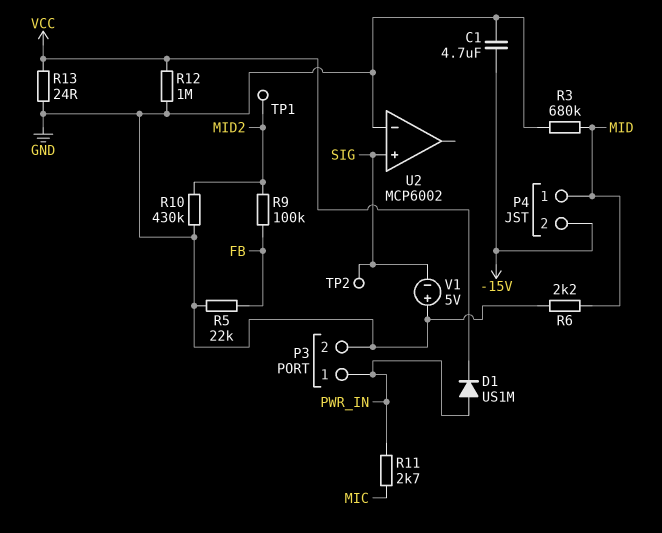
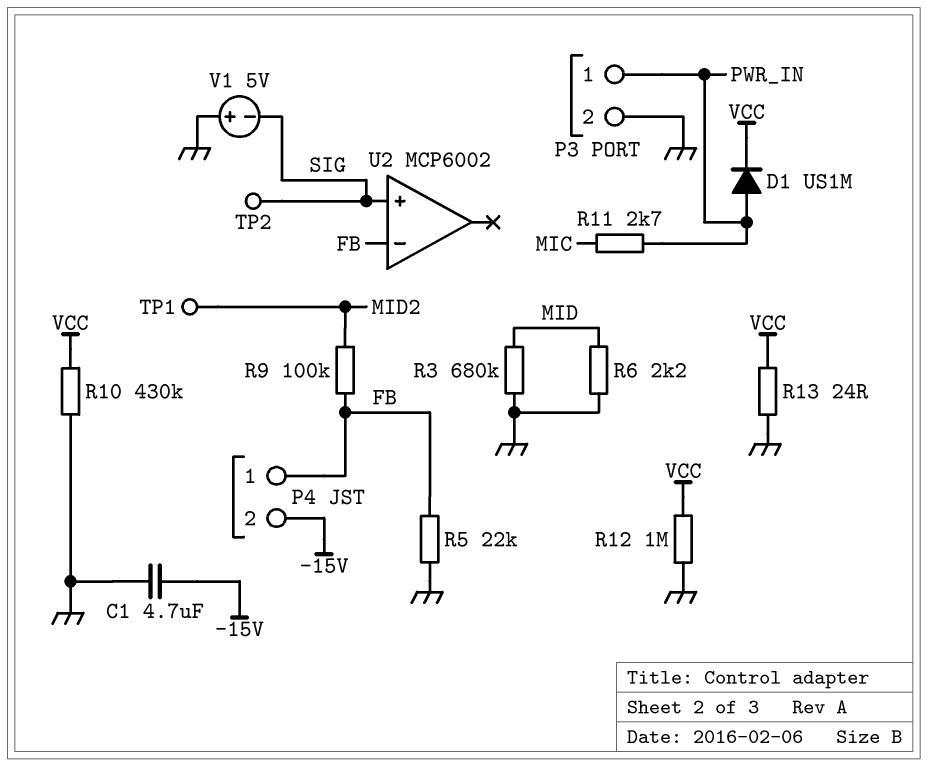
P4 pin 1: MID -> FB
R10: 430k (GND, MID2) -> 430k (GND, VCC)
U2 pin in-: GND -> FB

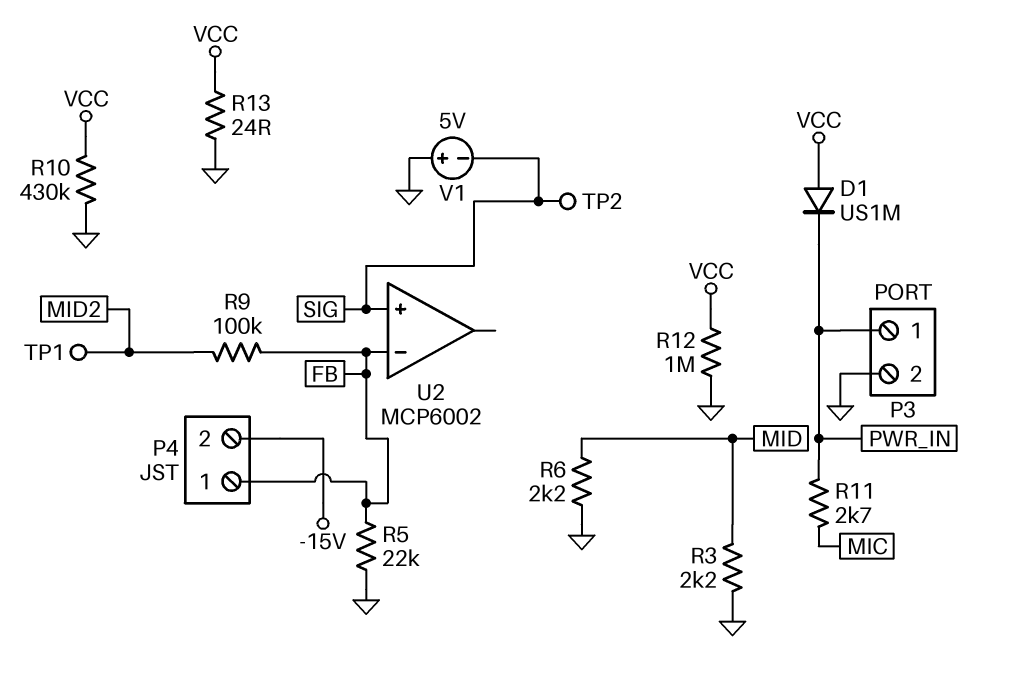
C1: 4.7uF (-15V, GND) -> none
D1: diode US1M (A PWR_IN, K VCC) -> diode US1M (A VCC, K PWR_IN)
R3: 680k (GND, MID) -> 2.2k (GND, MID)

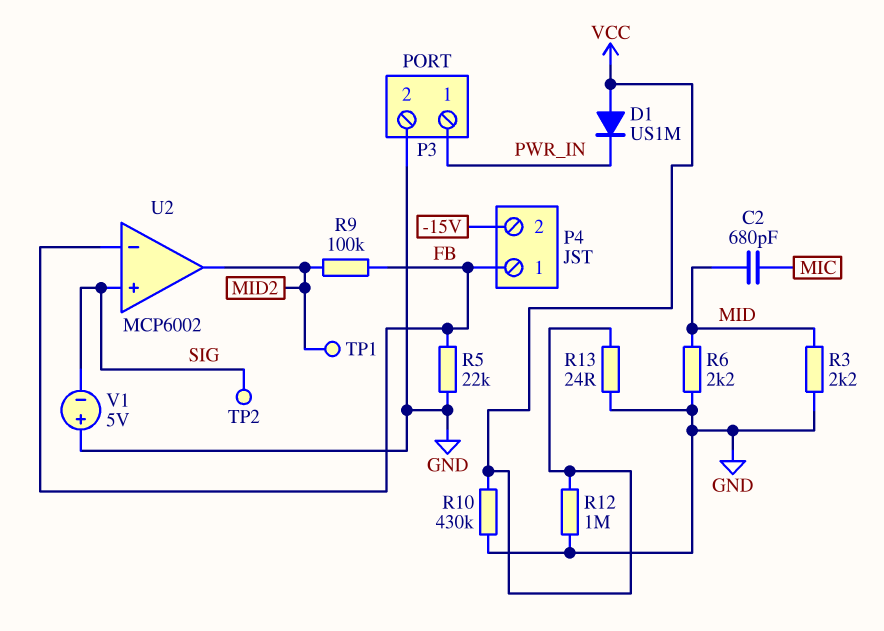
C2: none -> 680pF (MIC, MID)
R11: 2.7k (MIC, PWR_IN) -> none
U2 pin out: none -> MID2

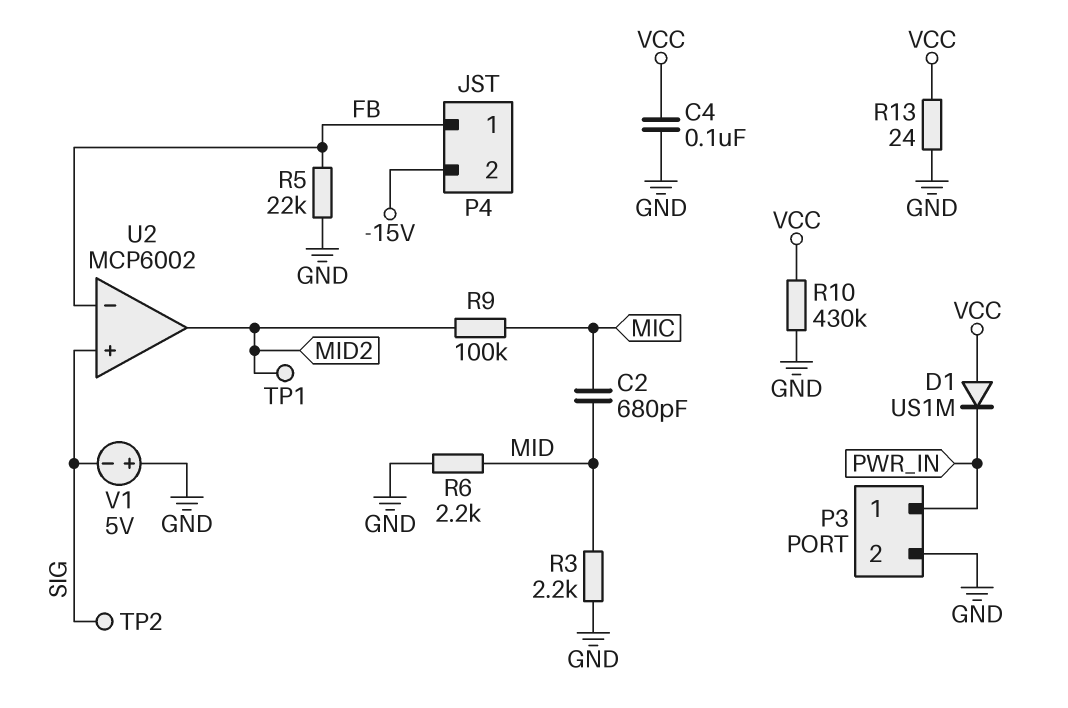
C4: none -> 100nF (GND, VCC)
R9: 100k (FB, MID2) -> 100k (MIC, MID2)
R12: 1M (GND, VCC) -> none

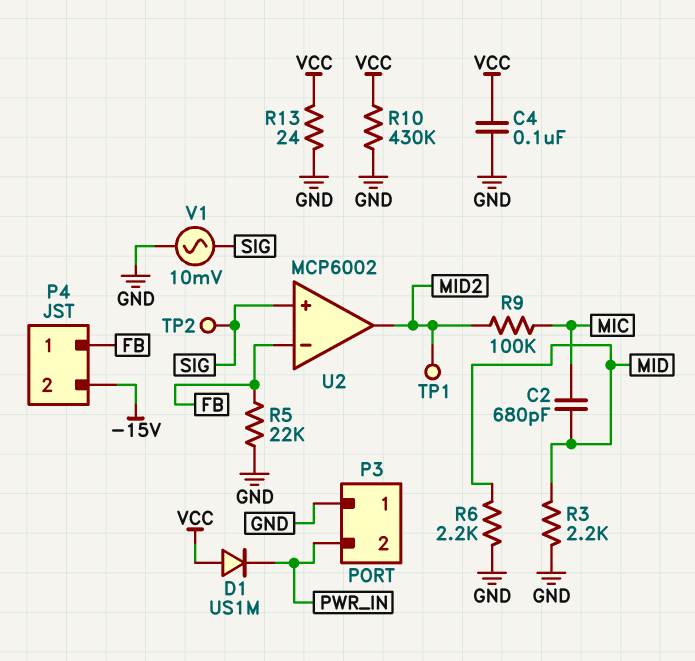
P3 pin 1: PWR_IN -> GND
P3 pin 2: GND -> PWR_IN
V1: 5V (plus GND, minus SIG) -> AC 10mV (GND, SIG)

